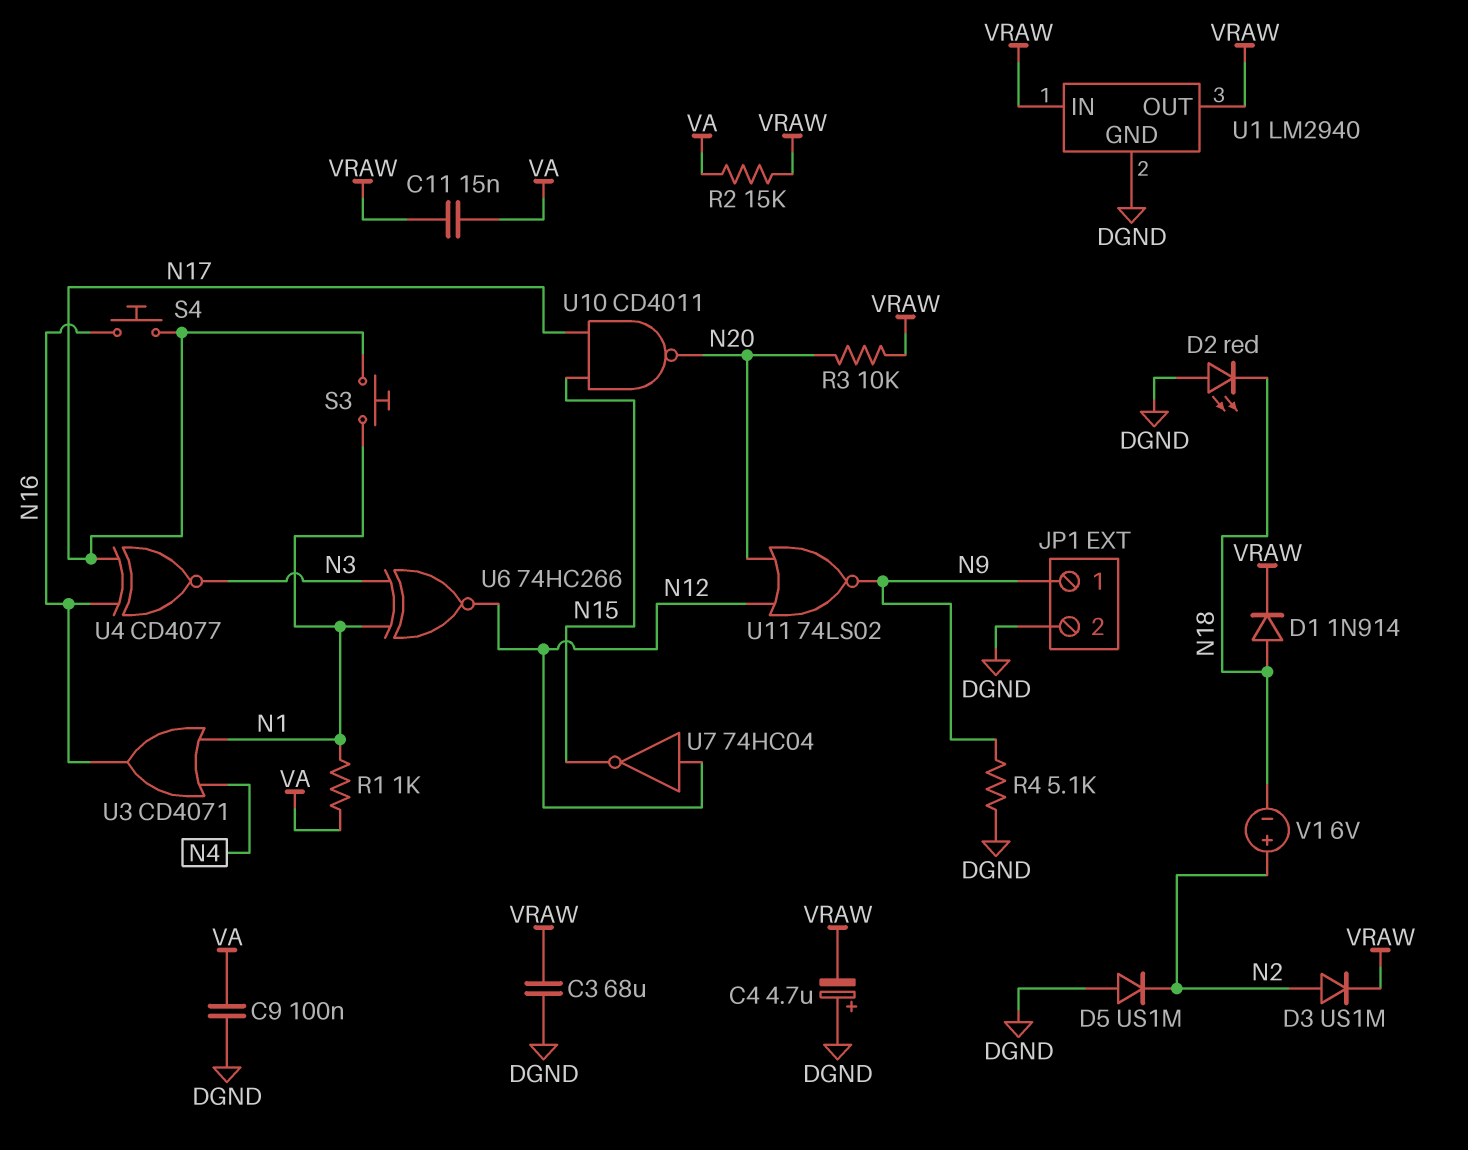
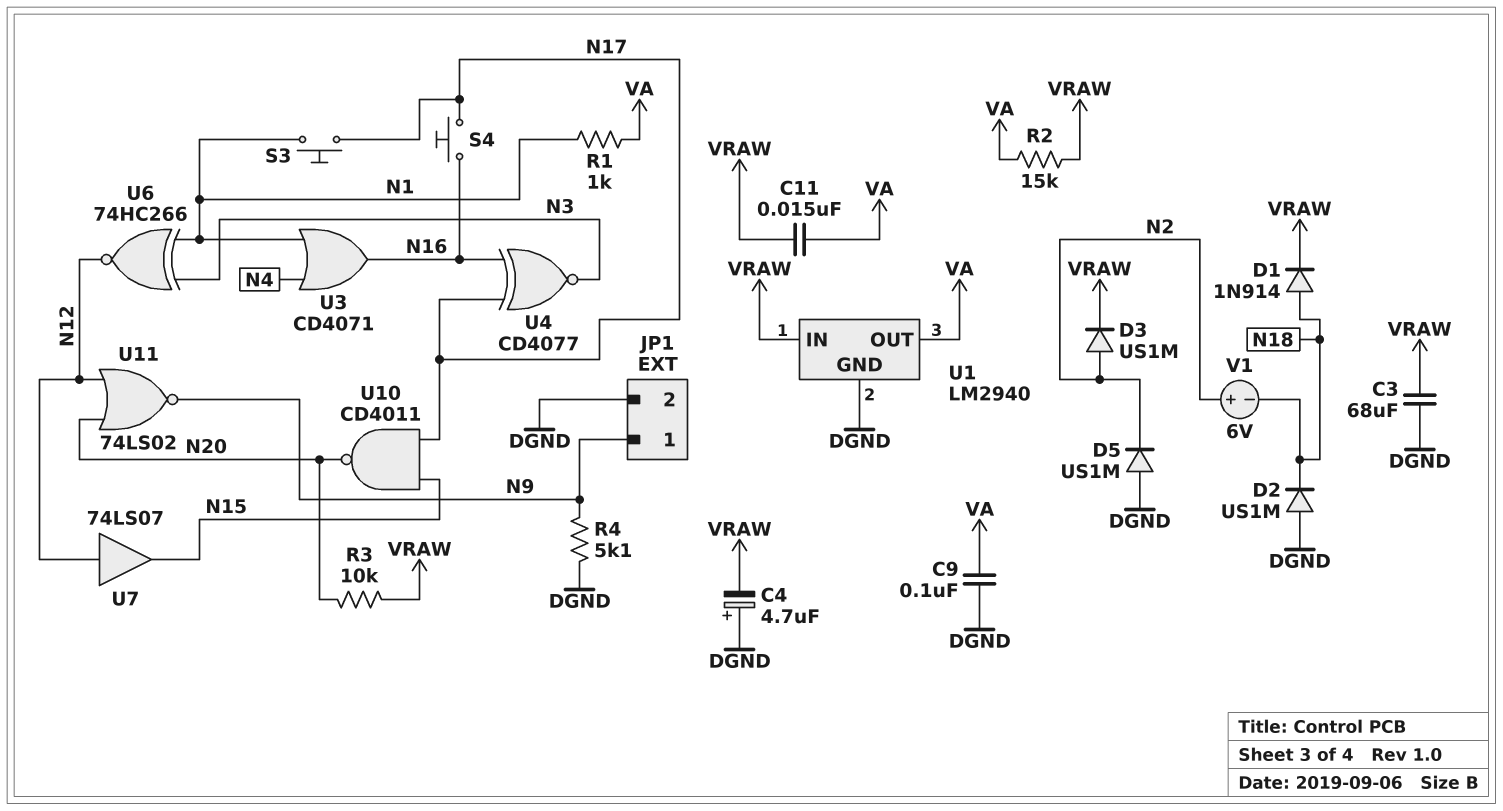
D2: LED red (A DGND, K N18) -> diode US1M (A DGND, K N18)
U1 pin OUT: VRAW -> VA
U7: NOT 74HC04 (in N12, out N15) -> buffer 74LS07 (in N12, out N15)

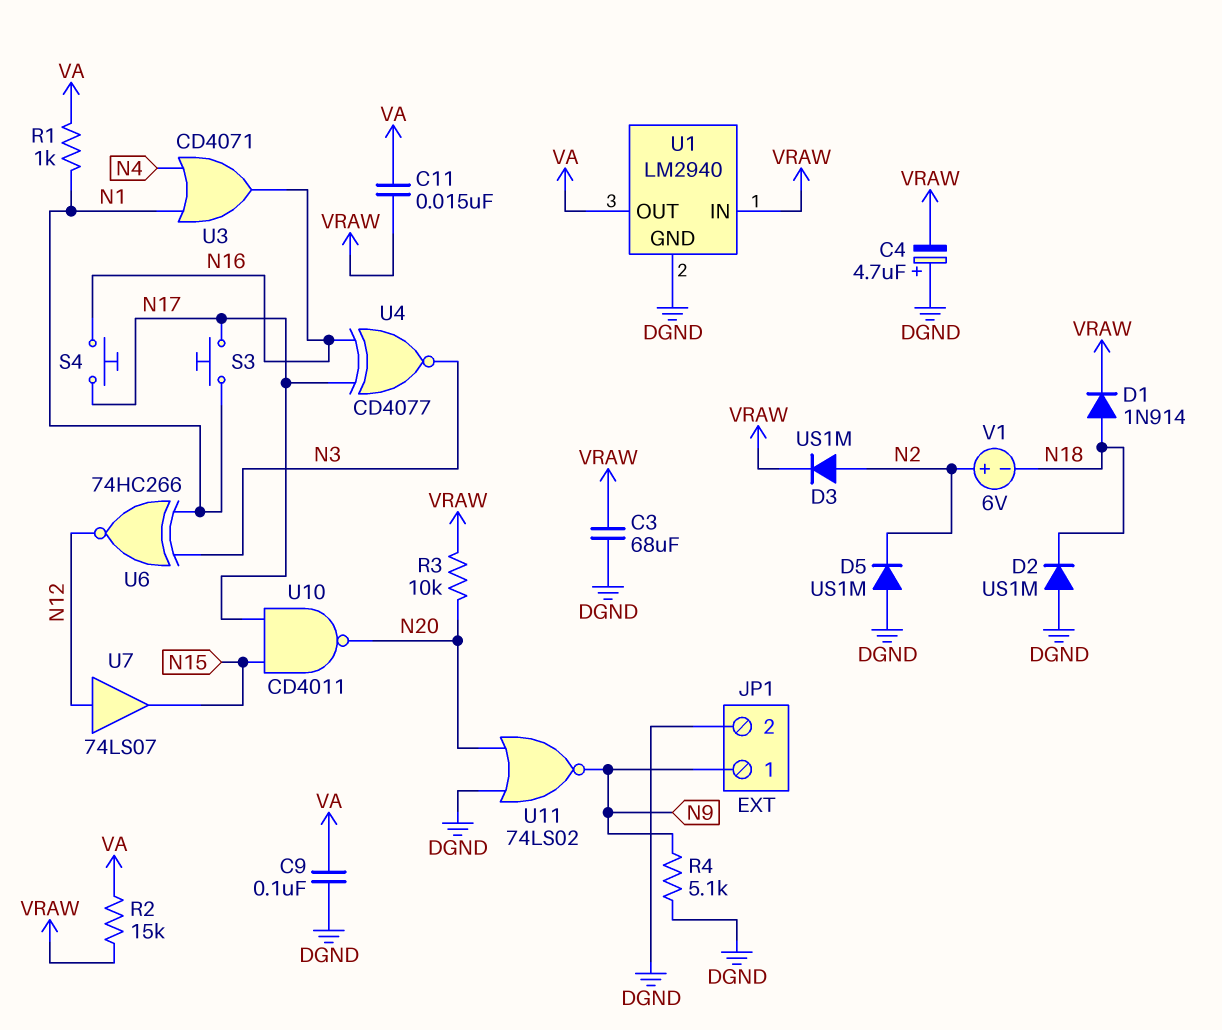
U11: NOR 74LS02 (in N12, in N20, out N9) -> NOR 74LS02 (in DGND, in N20, out N9)

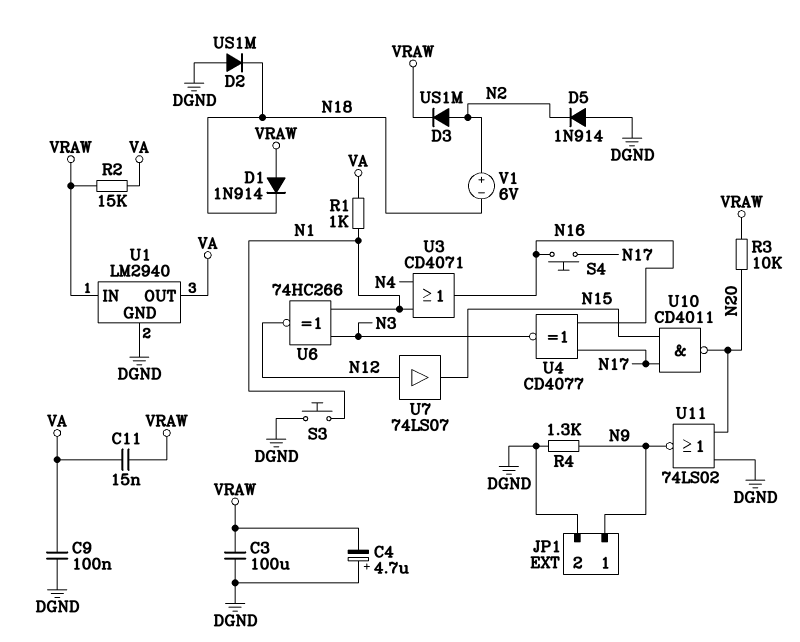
C3: 68uF (DGND, VRAW) -> 100uF (DGND, VRAW)
D1: diode 1N914 (A N18, K VRAW) -> diode 1N914 (A VRAW, K N18)
D5: diode US1M (A DGND, K N2) -> diode 1N914 (A DGND, K N2)
R4: 5.1k (DGND, N9) -> 1.3k (DGND, N9)
S3: button (N1, N17) -> button (DGND, N1)

